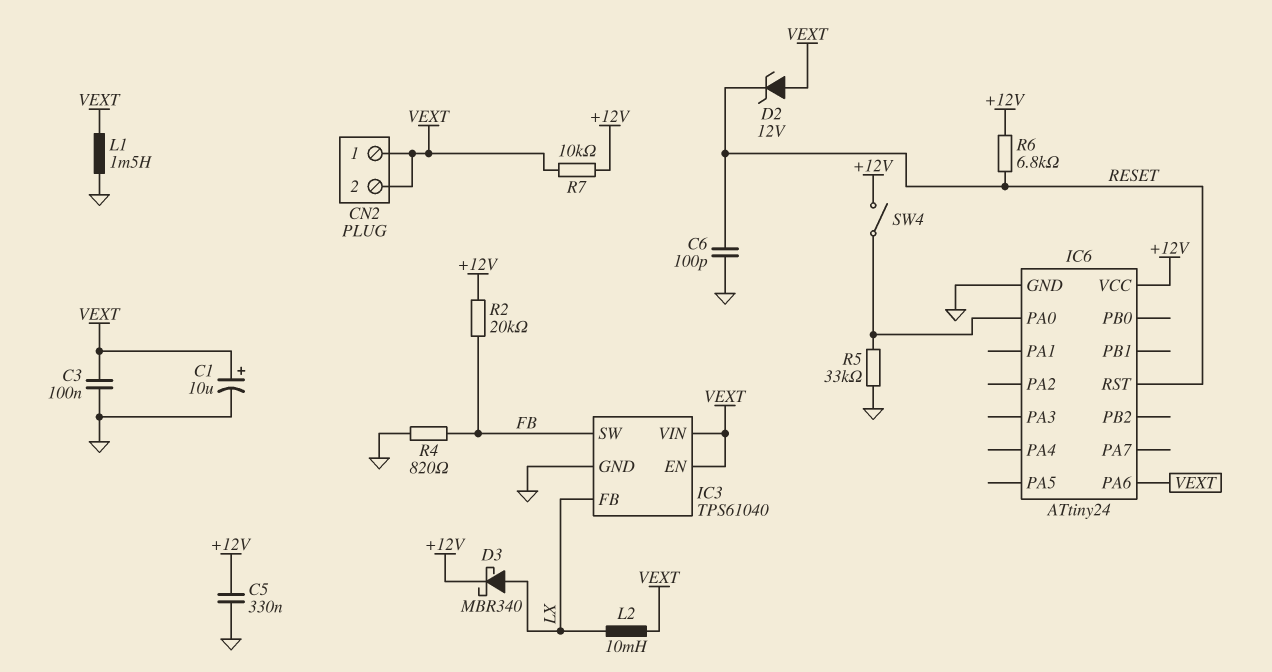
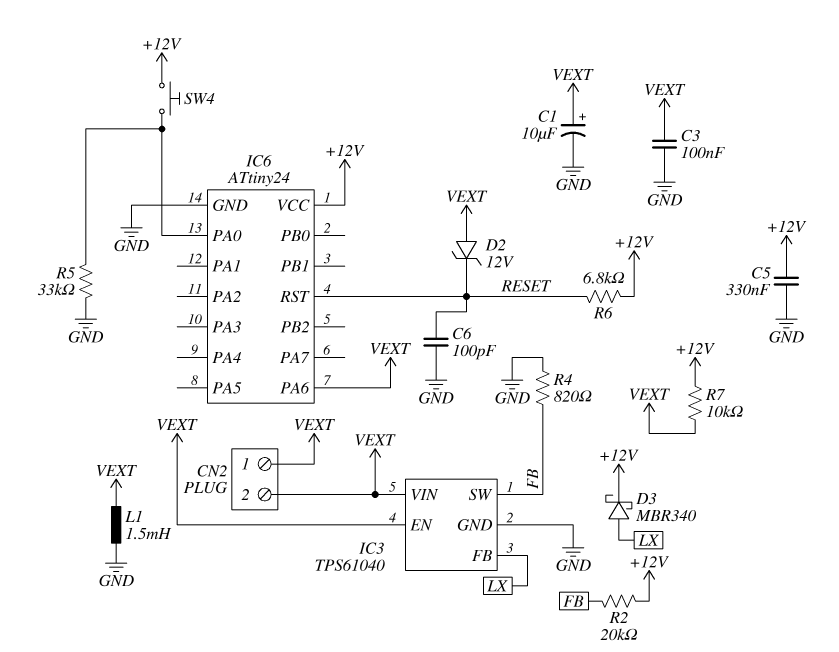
L2: 10mH (LX, VEXT) -> none
SW4: switch (+12V, IC6/PA0) -> button (+12V, IC6/PA0)

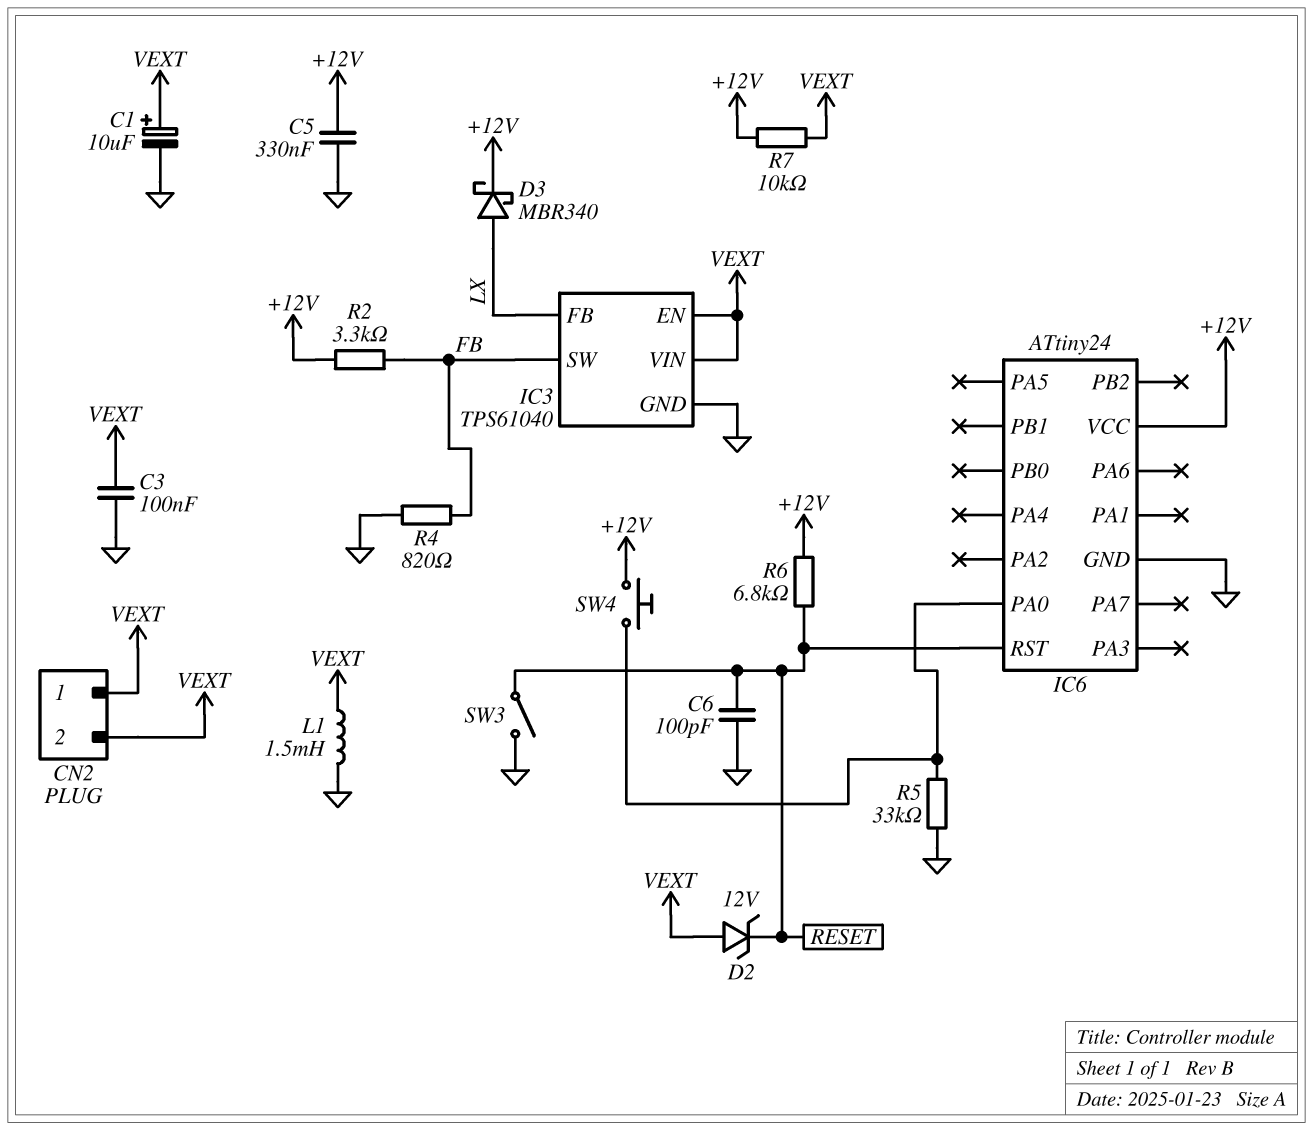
IC6 pin PA6: VEXT -> none
R2: 20k (+12V, FB) -> 3.3k (+12V, FB)
SW3: none -> switch (GND, RESET)

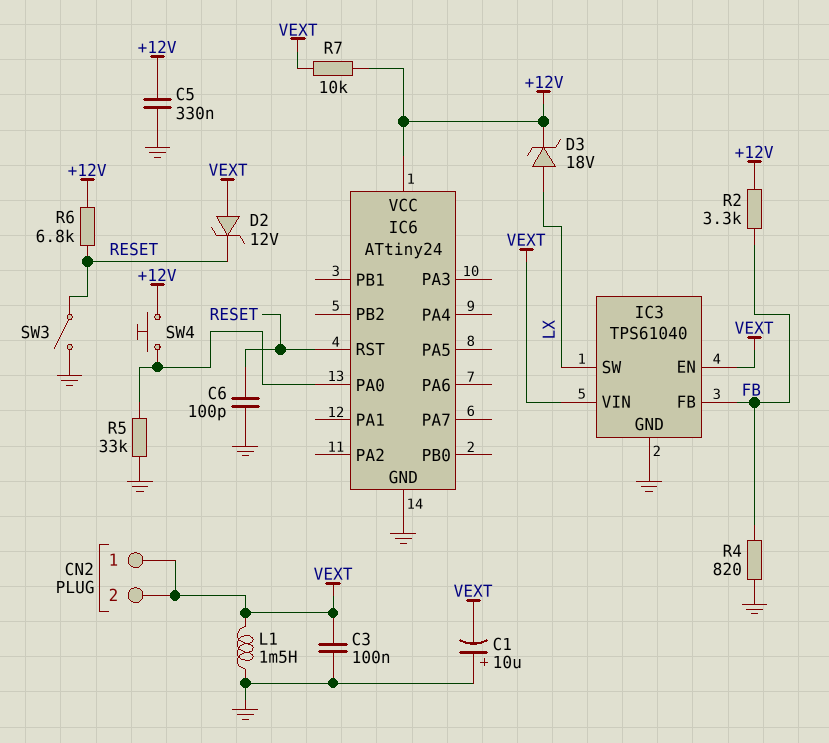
C1: 10uF (plus VEXT, minus GND) -> 10uF (plus GND, minus VEXT)
D3: schottky MBR340 (A LX, K +12V) -> zener 18V (A LX, K +12V)
IC3 pin FB: LX -> FB
IC3 pin SW: FB -> LX

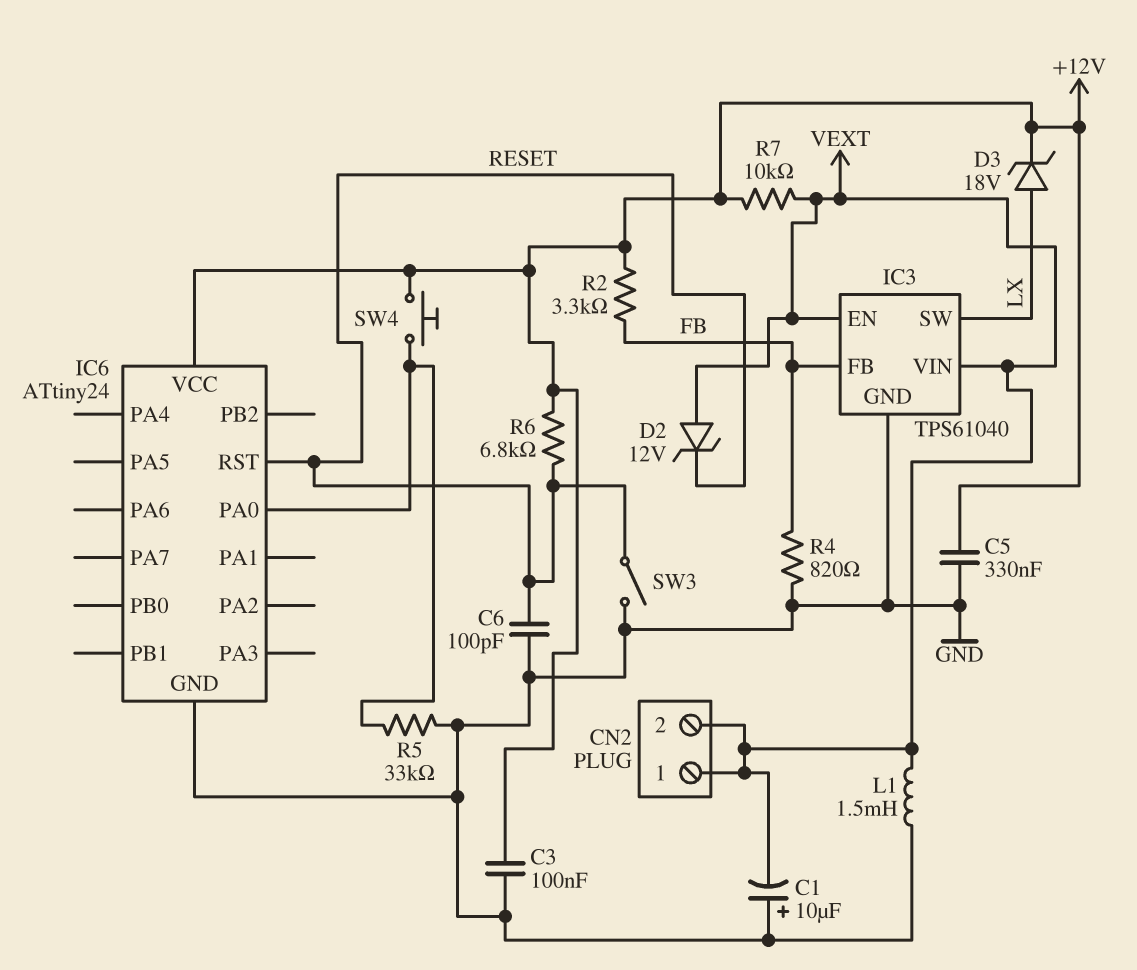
C3: 100nF (GND, VEXT) -> 100nF (+12V, GND)

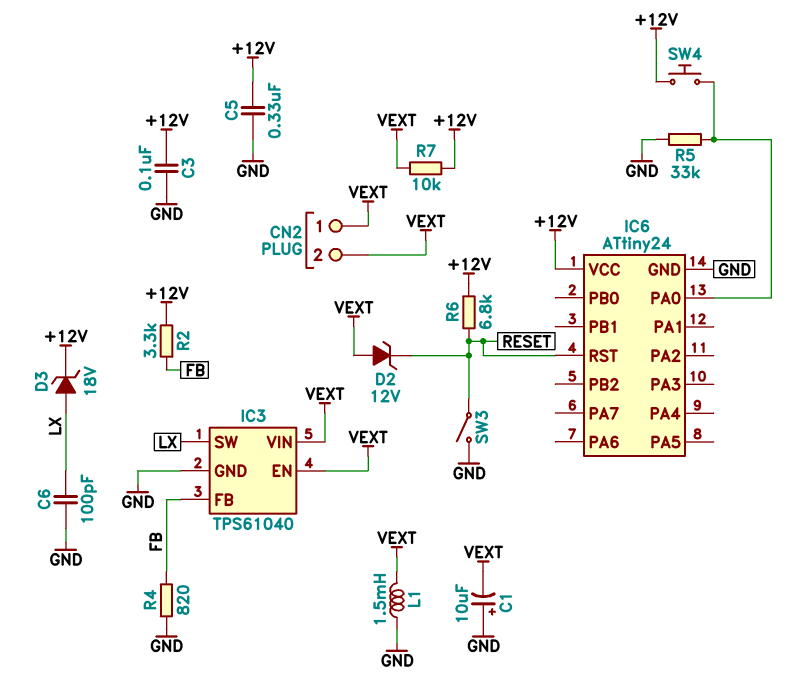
C6: 100pF (GND, RESET) -> 100pF (GND, LX)

